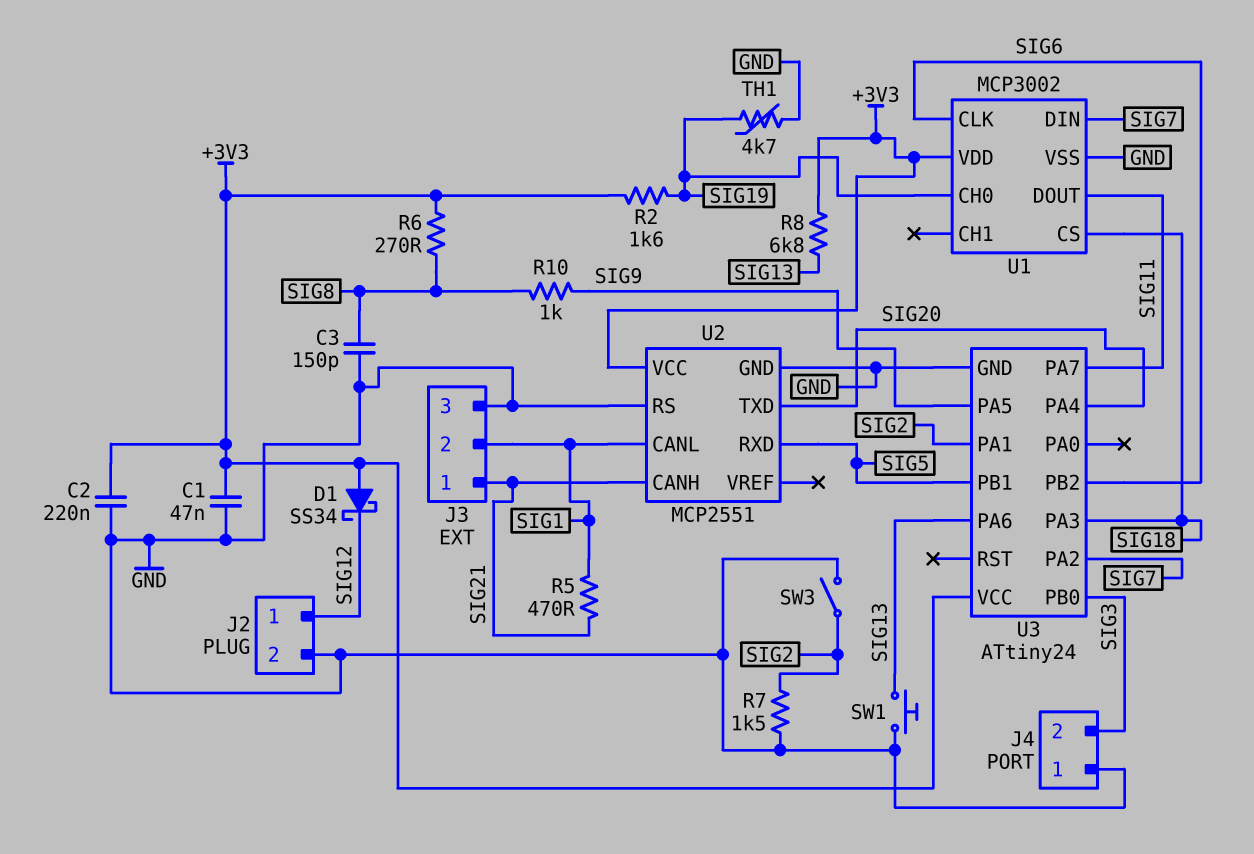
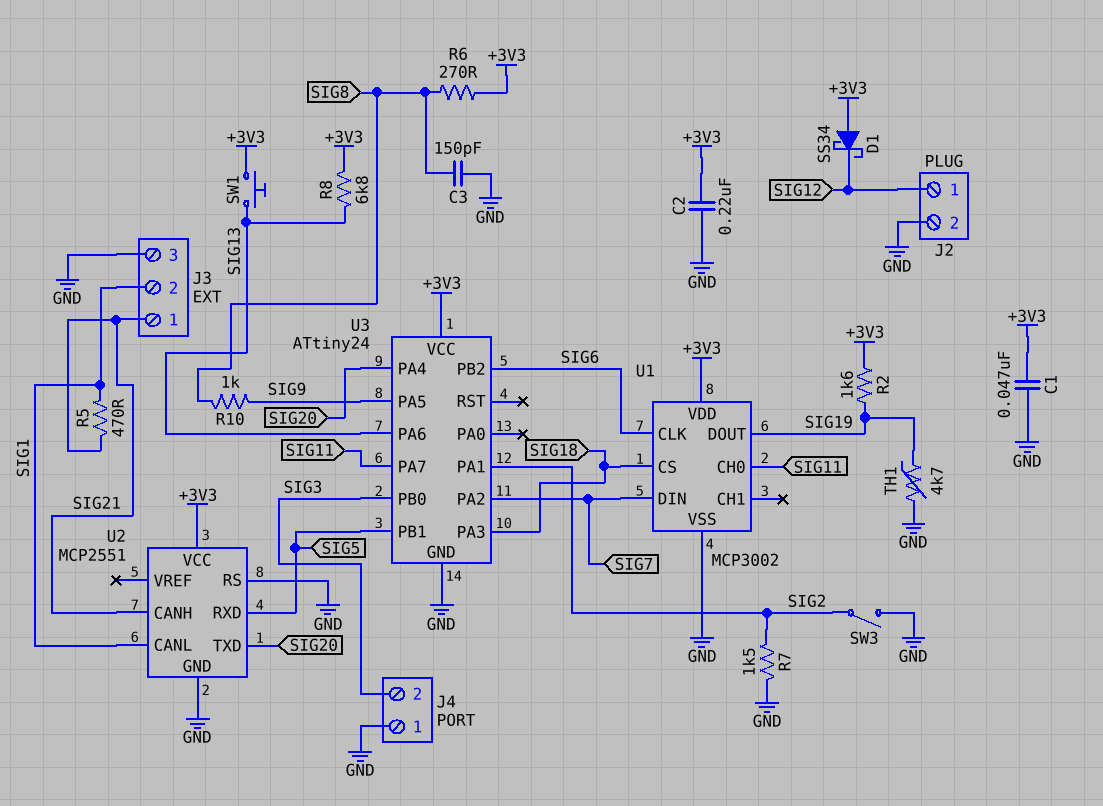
SW1: button (GND, SIG13) -> button (+3V3, SIG13)
U1 pin CH0: SIG19 -> SIG11
U1 pin DOUT: SIG11 -> SIG19

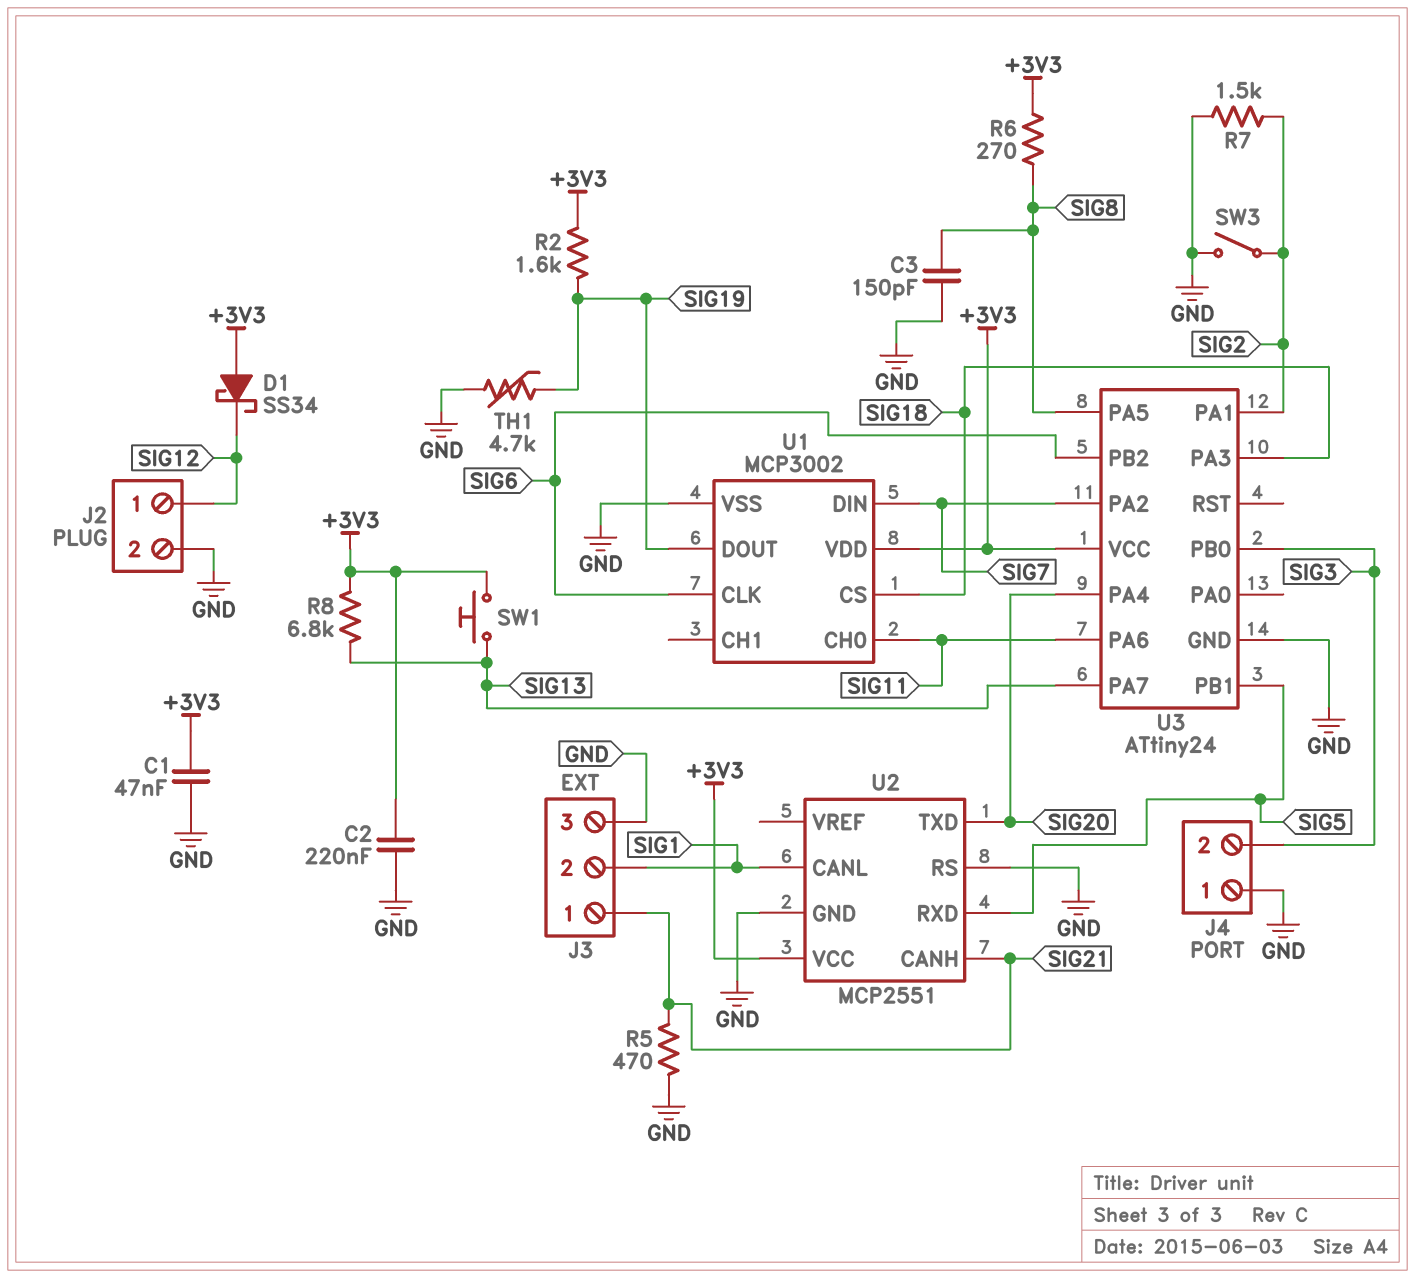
R5: 470 (SIG1, SIG21) -> 470 (GND, SIG21)
R10: 1k (SIG8, SIG9) -> none
U3 pin PA5: SIG9 -> SIG8
U3 pin PA6: SIG13 -> SIG11
U3 pin PA7: SIG11 -> SIG13

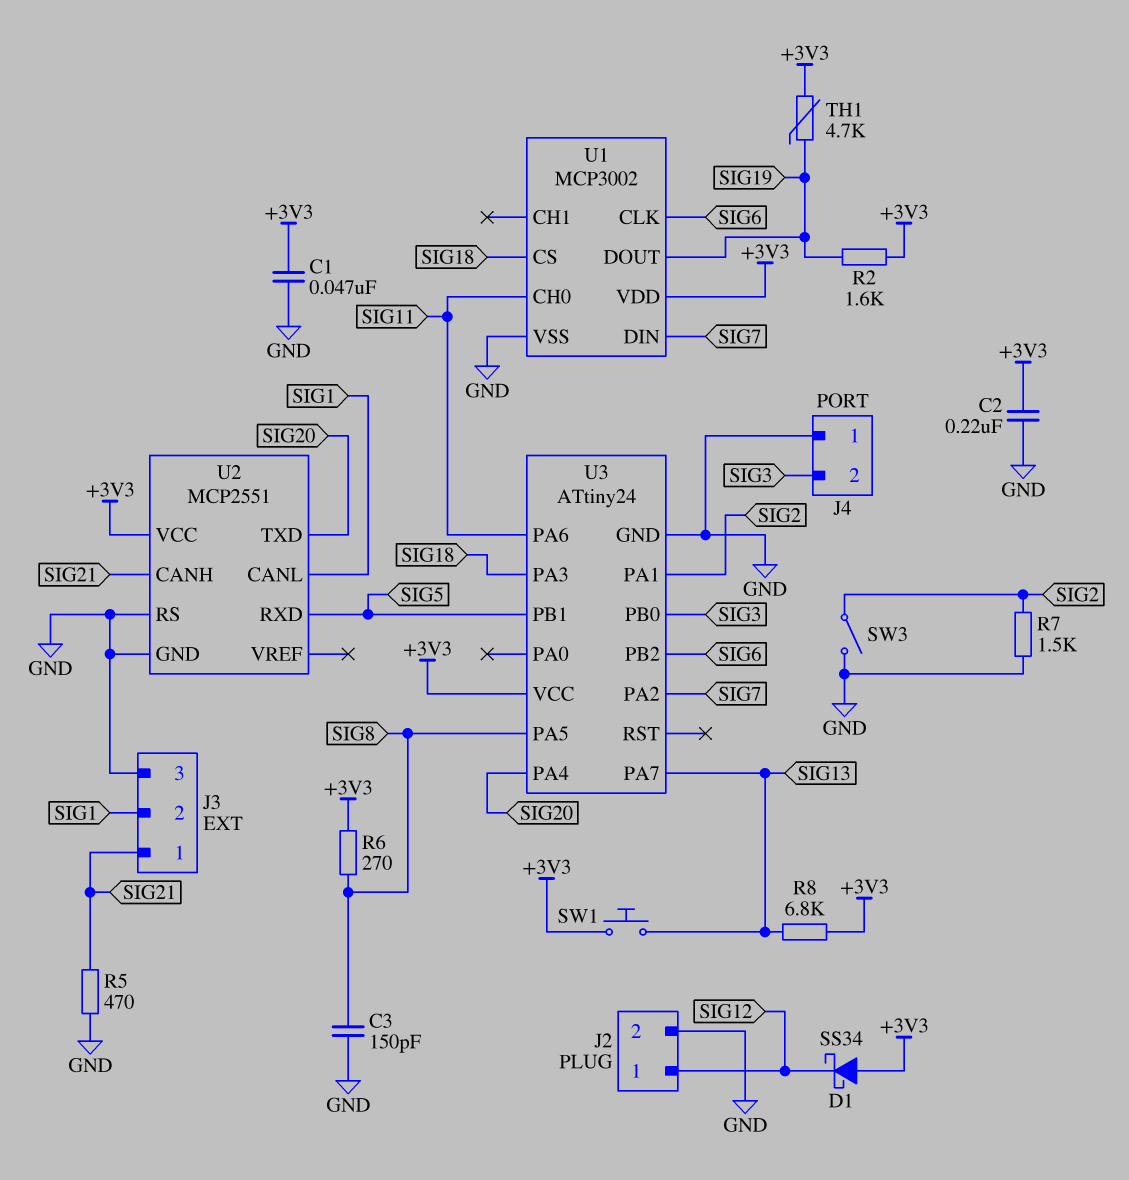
TH1: 4.7k (GND, SIG19) -> 4.7k (+3V3, SIG19)

